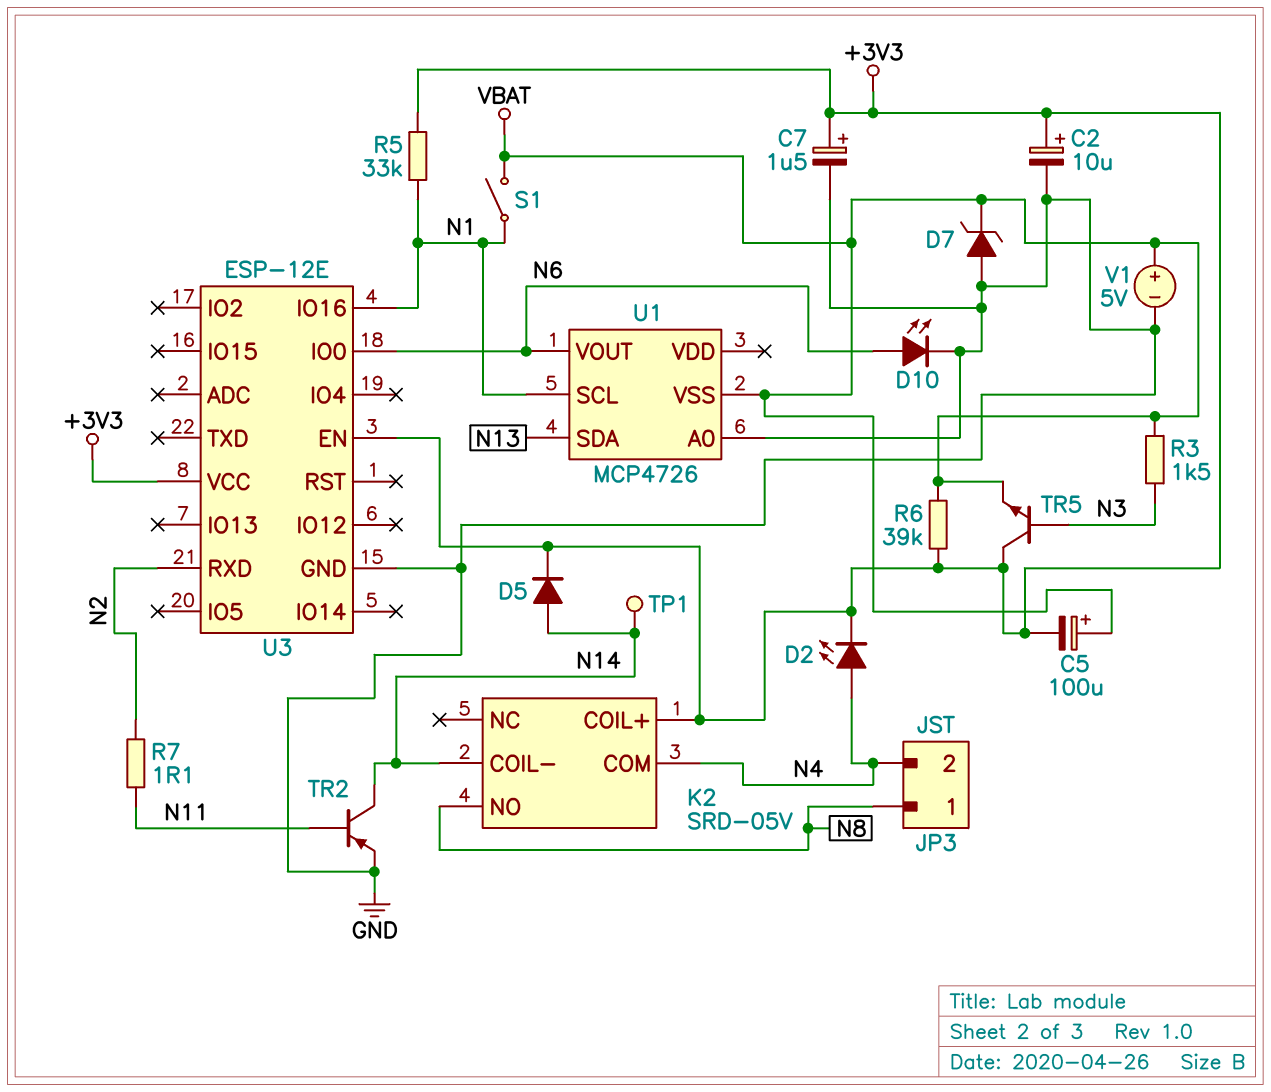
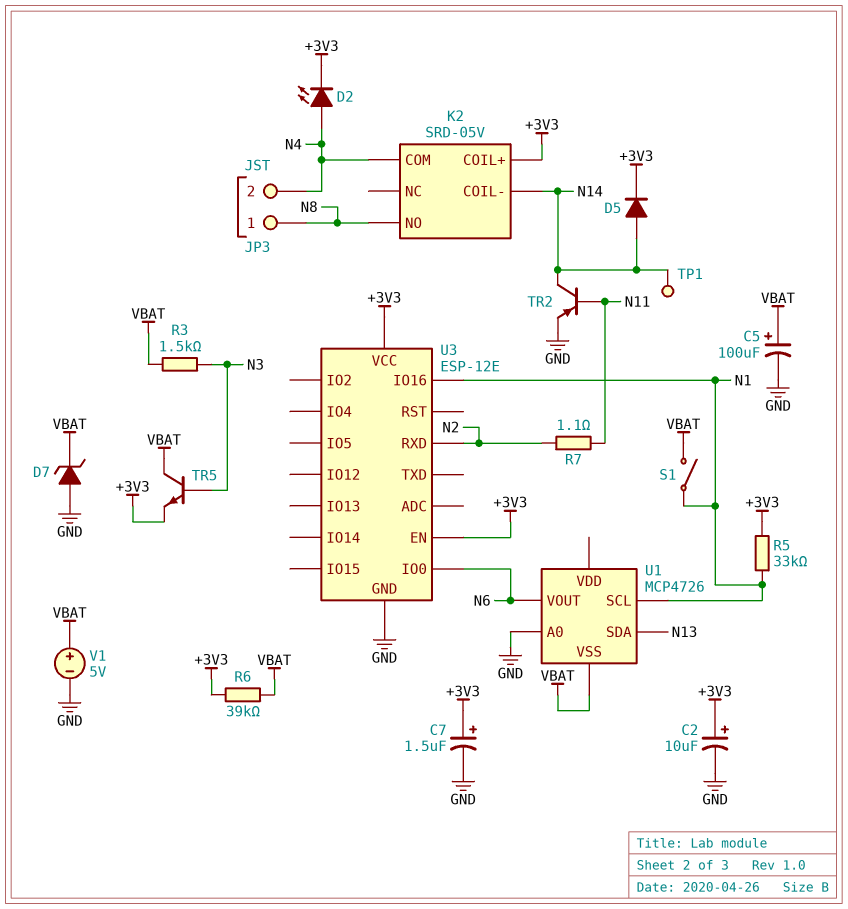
C5: 100uF (plus VBAT, minus +3V3) -> 100uF (plus VBAT, minus GND)
D10: LED (A N6, K GND) -> none
TR5: NPN (B N3, C +3V3, E VBAT) -> NPN (B N3, C VBAT, E +3V3)

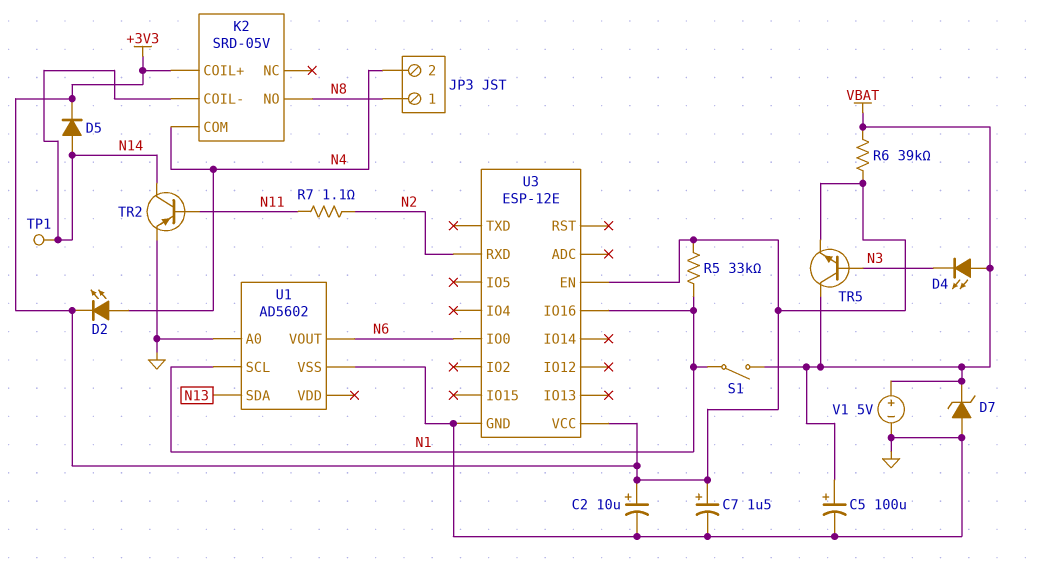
D4: none -> LED (A VBAT, K N3)
R3: 1.5k (N3, VBAT) -> none
U1: MCP4726 -> AD5602
U1 pin VSS: VBAT -> GND

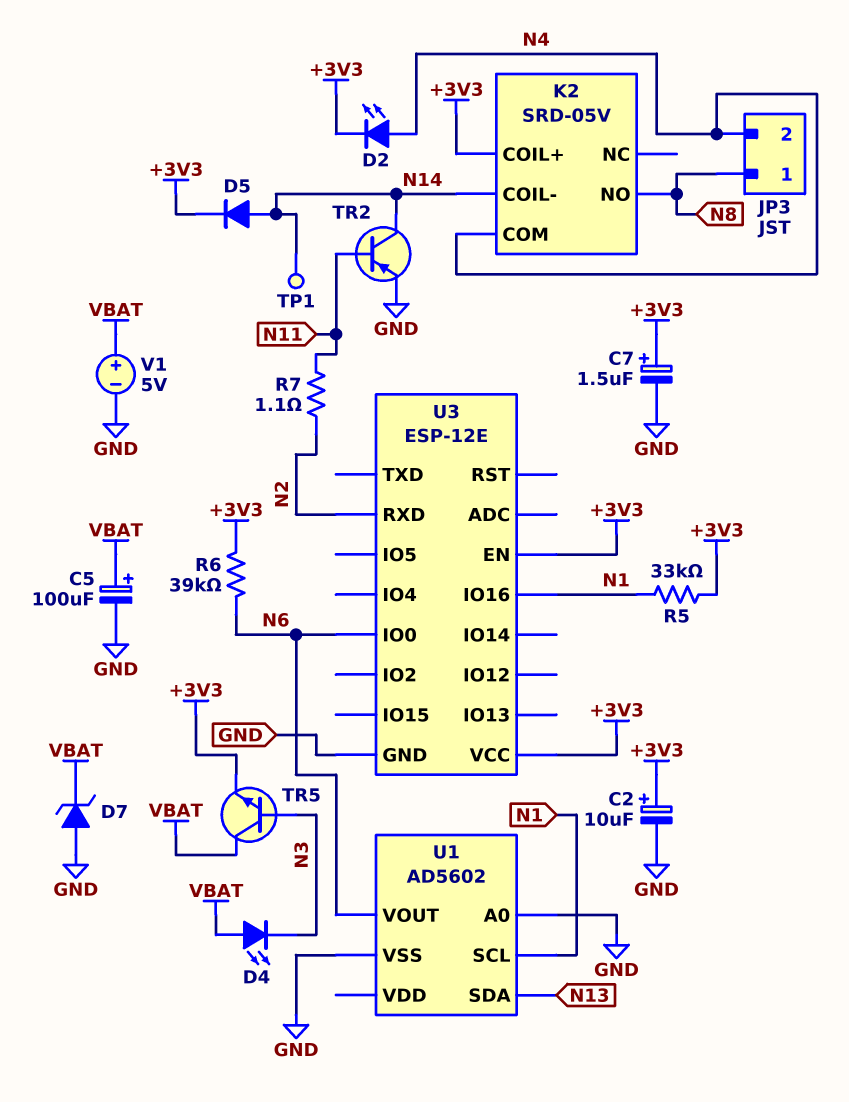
R6: 39k (+3V3, VBAT) -> 39k (+3V3, N6)
S1: switch (N1, VBAT) -> none

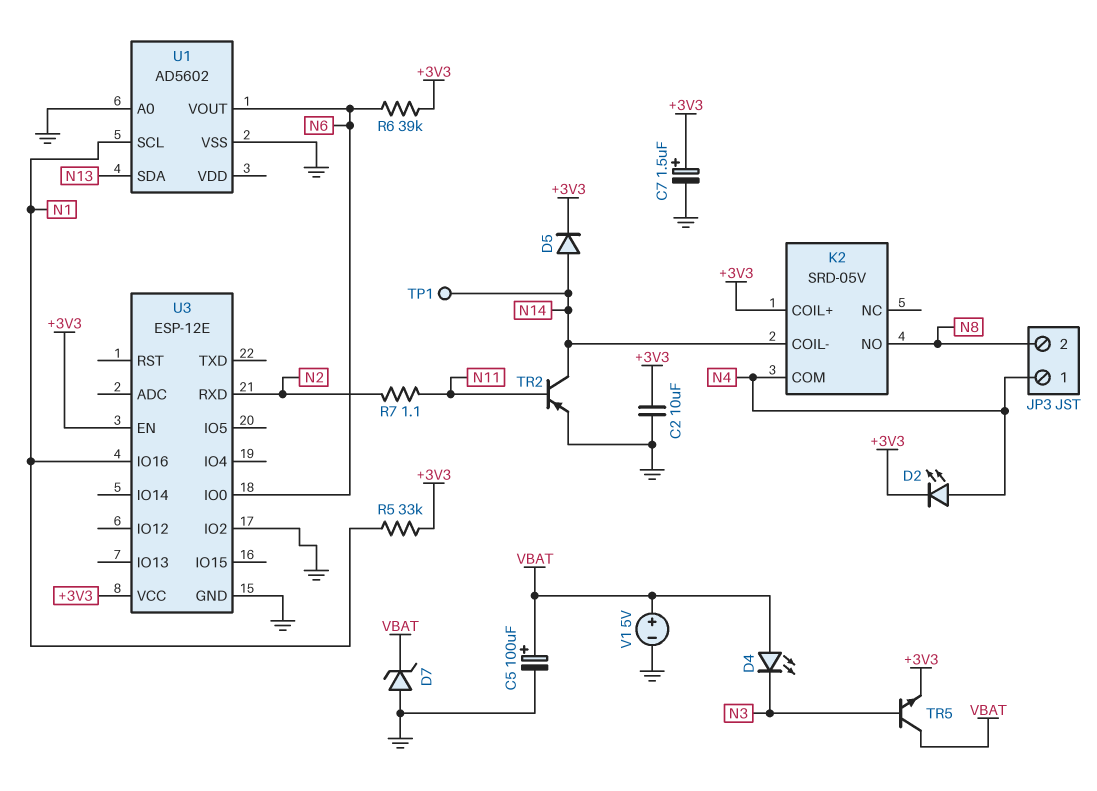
C2: 10uF (plus +3V3, minus GND) -> 10uF (+3V3, GND)
JP3 pin 1: N8 -> N4
JP3 pin 2: N4 -> N8
U3 pin IO2: none -> GND

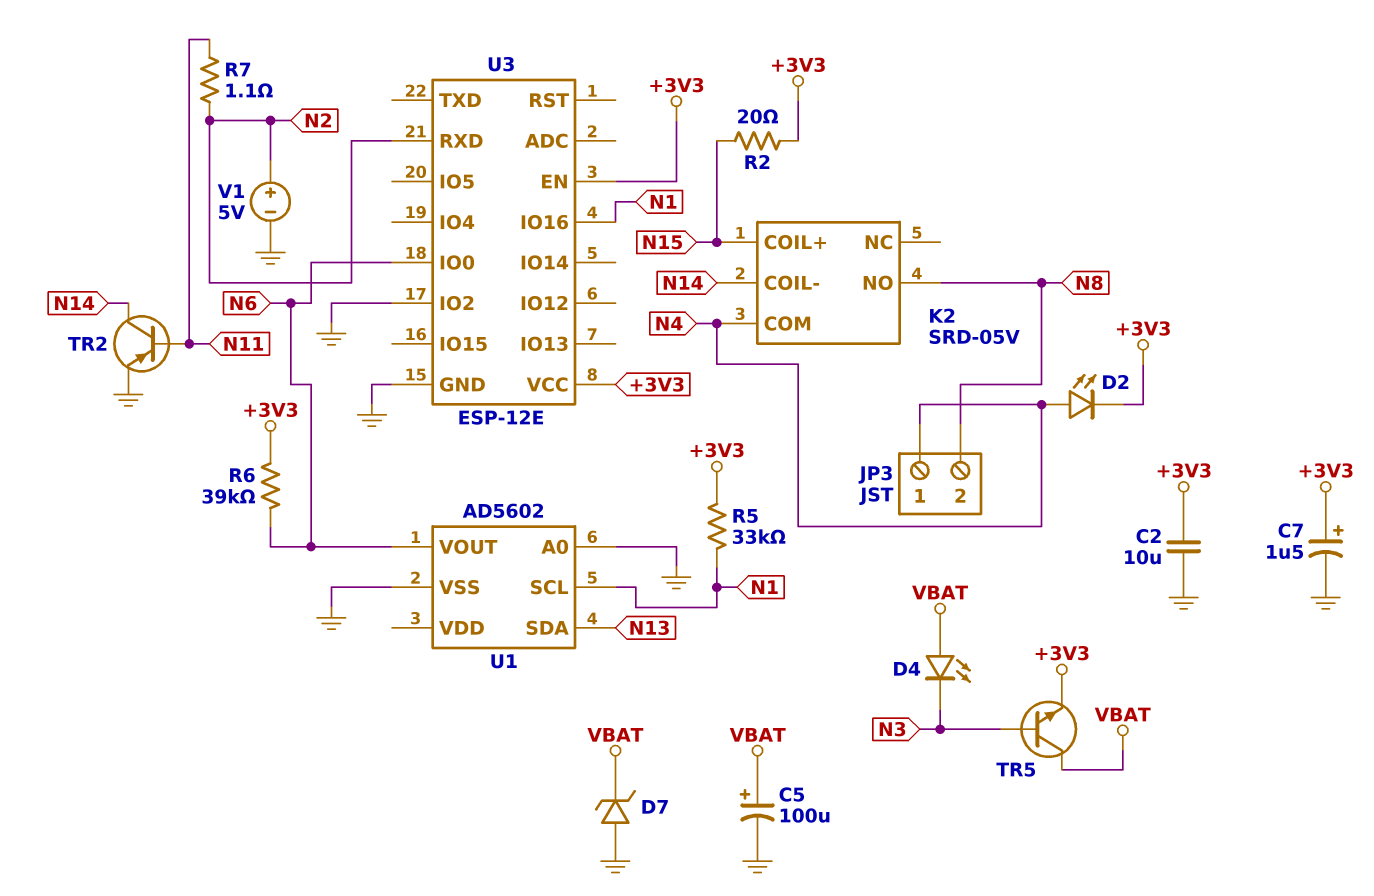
D5: diode (A N14, K +3V3) -> none
K2 pin COIL+: +3V3 -> N15
R2: none -> 20 (+3V3, N15)
TP1: test point (N14) -> none
V1: 5V (plus VBAT, minus GND) -> 5V (plus N2, minus GND)

